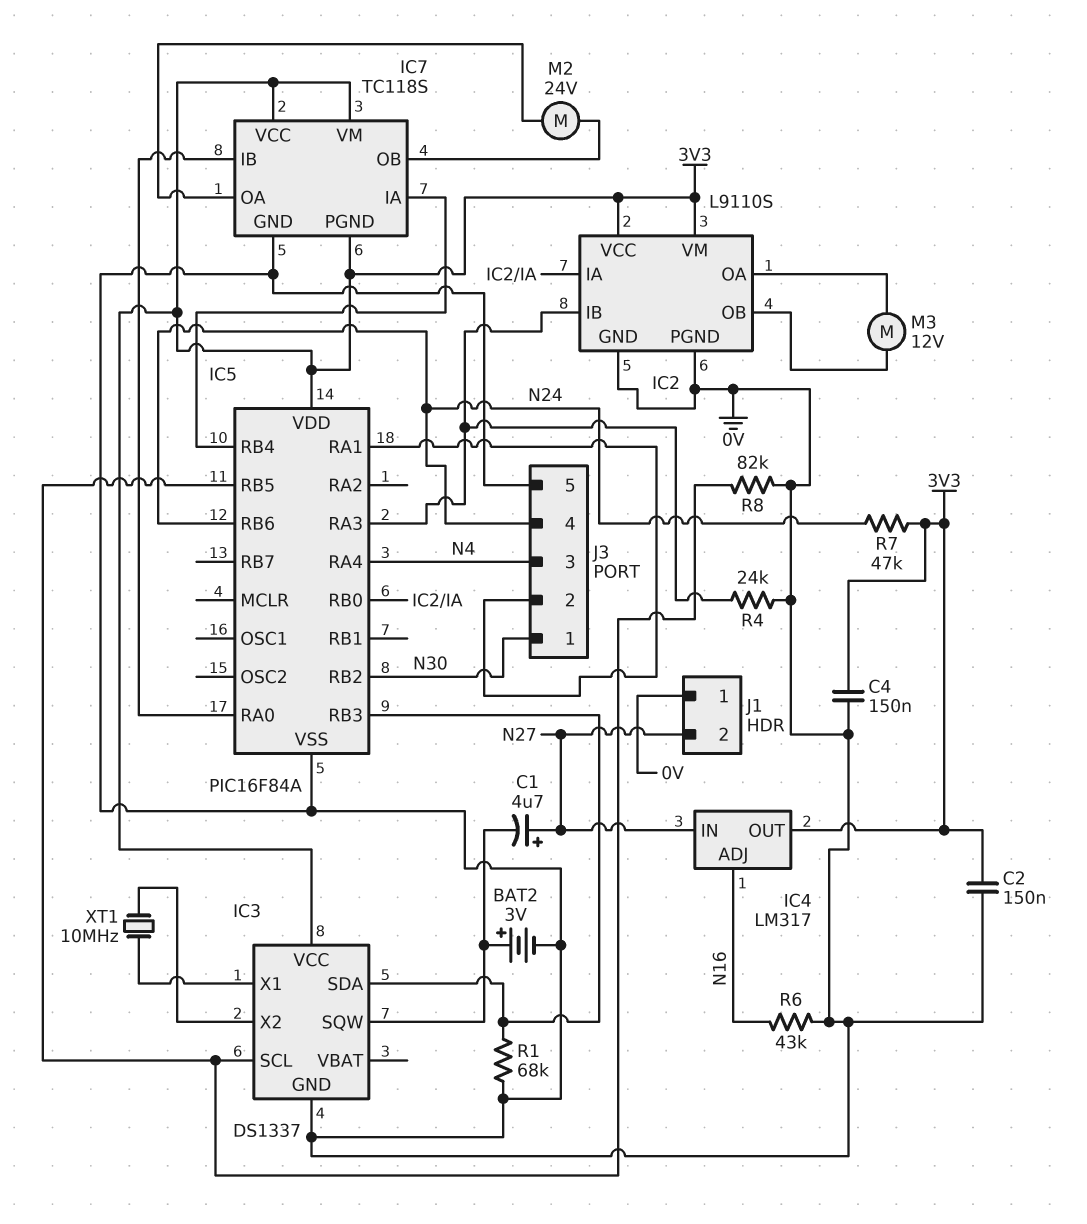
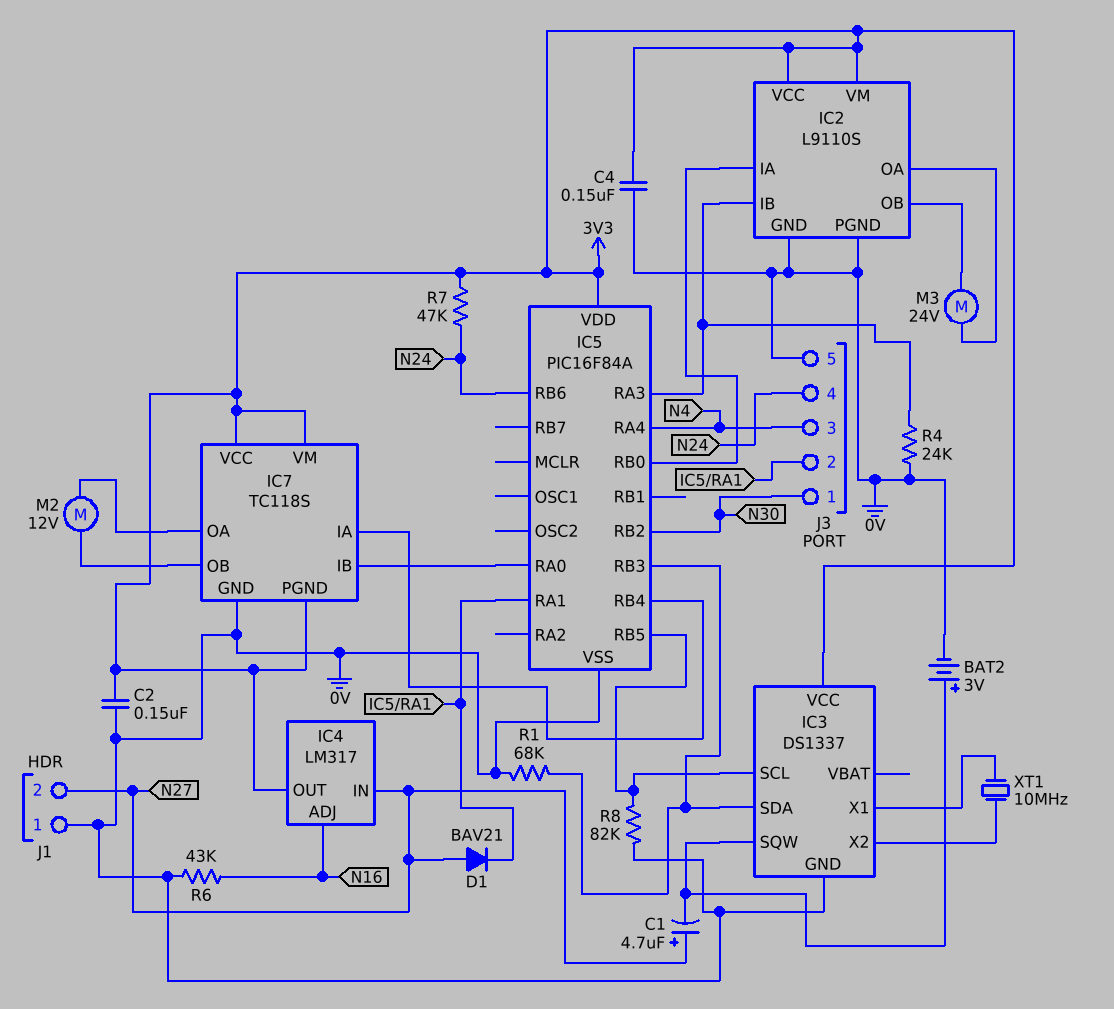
D1: none -> diode BAV21 (A N27, K IC5/RA1)
M2: motor 24V (IC7/OA, IC7/OB) -> motor 12V (IC7/OA, IC7/OB)
M3: motor 12V (IC2/OA, IC2/OB) -> motor 24V (IC2/OA, IC2/OB)

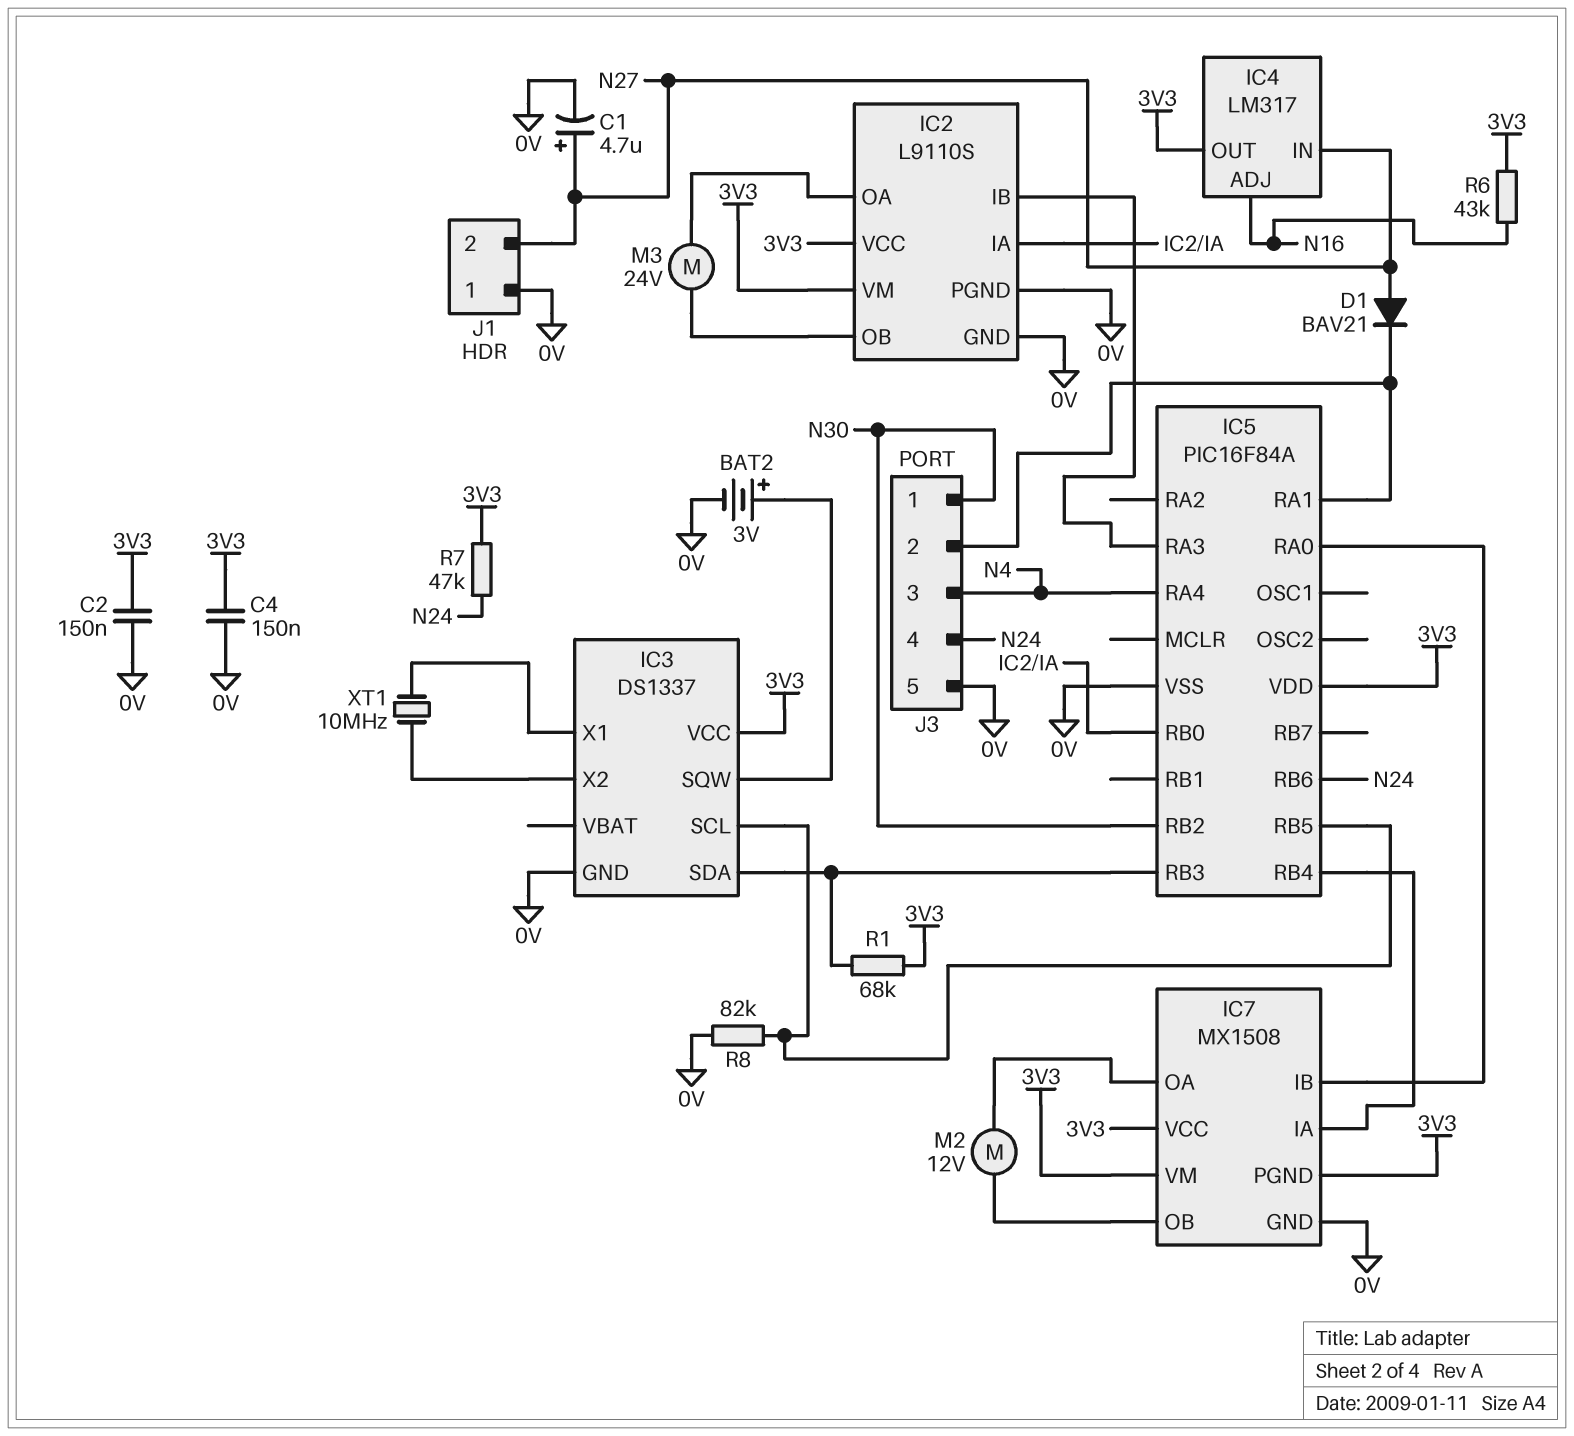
C1: 4.7uF (plus N27, minus IC3/SQW) -> 4.7uF (plus N27, minus 0V)
IC7: TC118S -> MX1508
R1: 68k (0V, IC3/SDA) -> 68k (3V3, IC3/SDA)
R4: 24k (0V, IC2/IB) -> none
R6: 43k (0V, N16) -> 43k (3V3, N16)

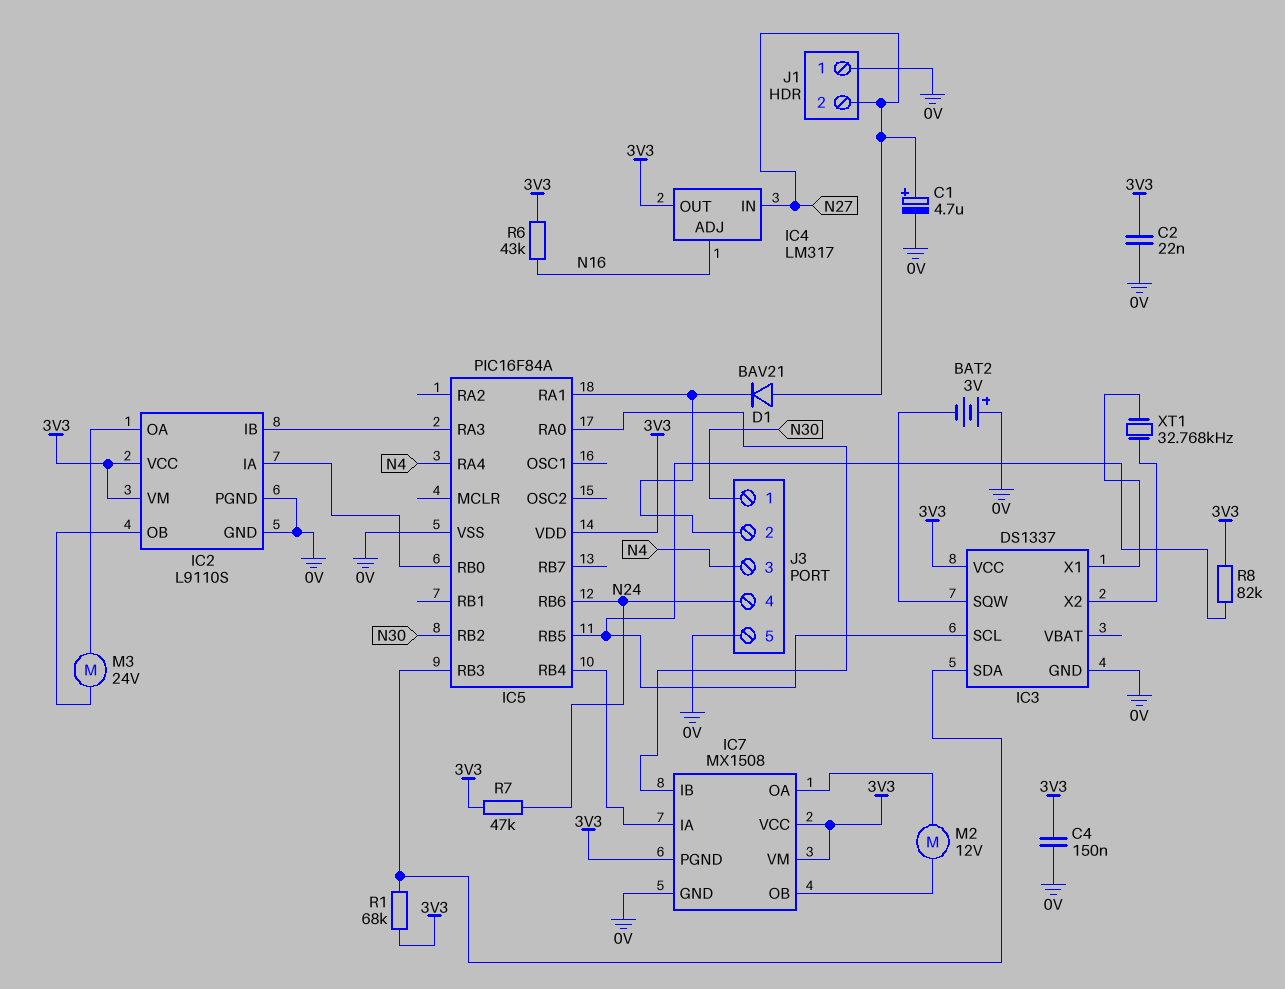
BAT2: 3V (plus IC3/SQW, minus 0V) -> 3V (plus 0V, minus IC3/SQW)
C2: 150nF (0V, 3V3) -> 22nF (0V, 3V3)
R8: 82k (0V, IC3/SCL) -> 82k (3V3, IC3/SCL)
XT1: 10MHz (IC3/X1, IC3/X2) -> 32.768kHz (IC3/X1, IC3/X2)

